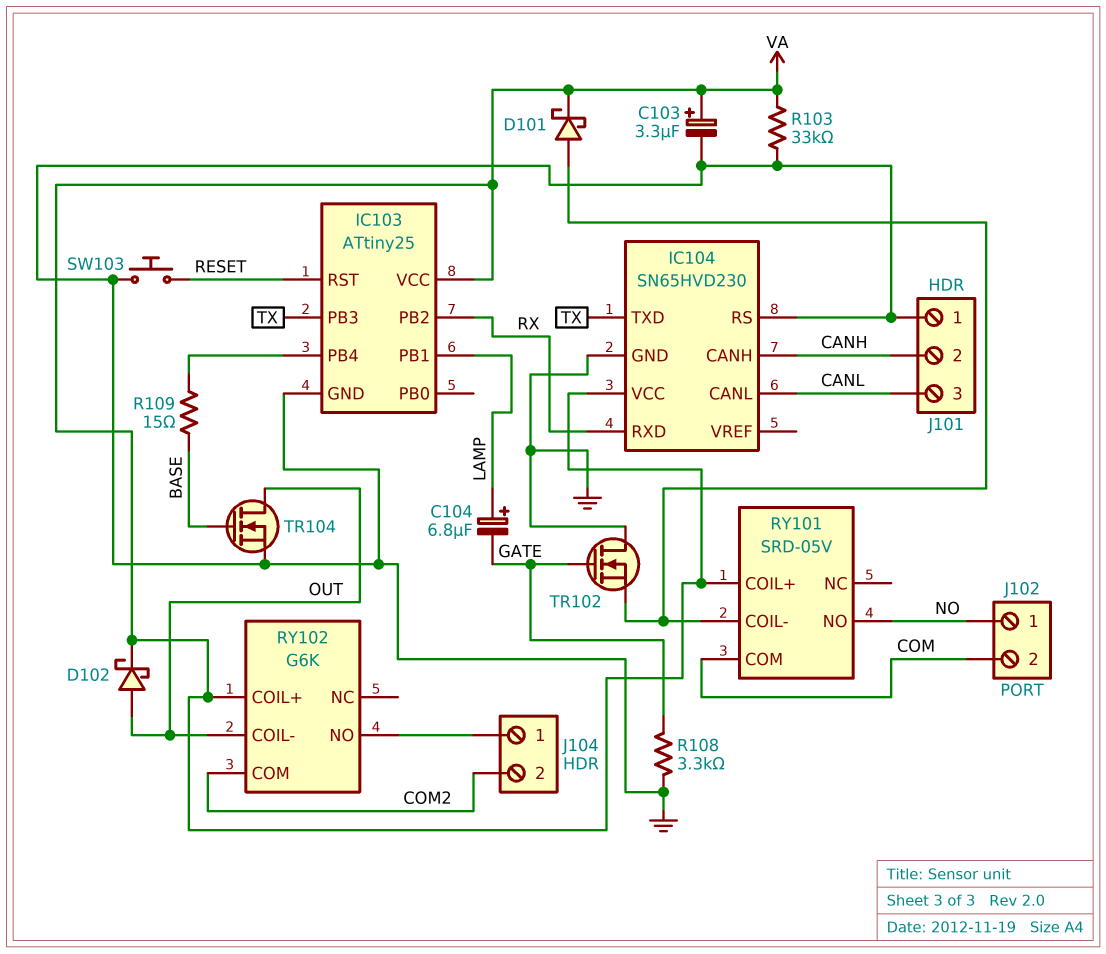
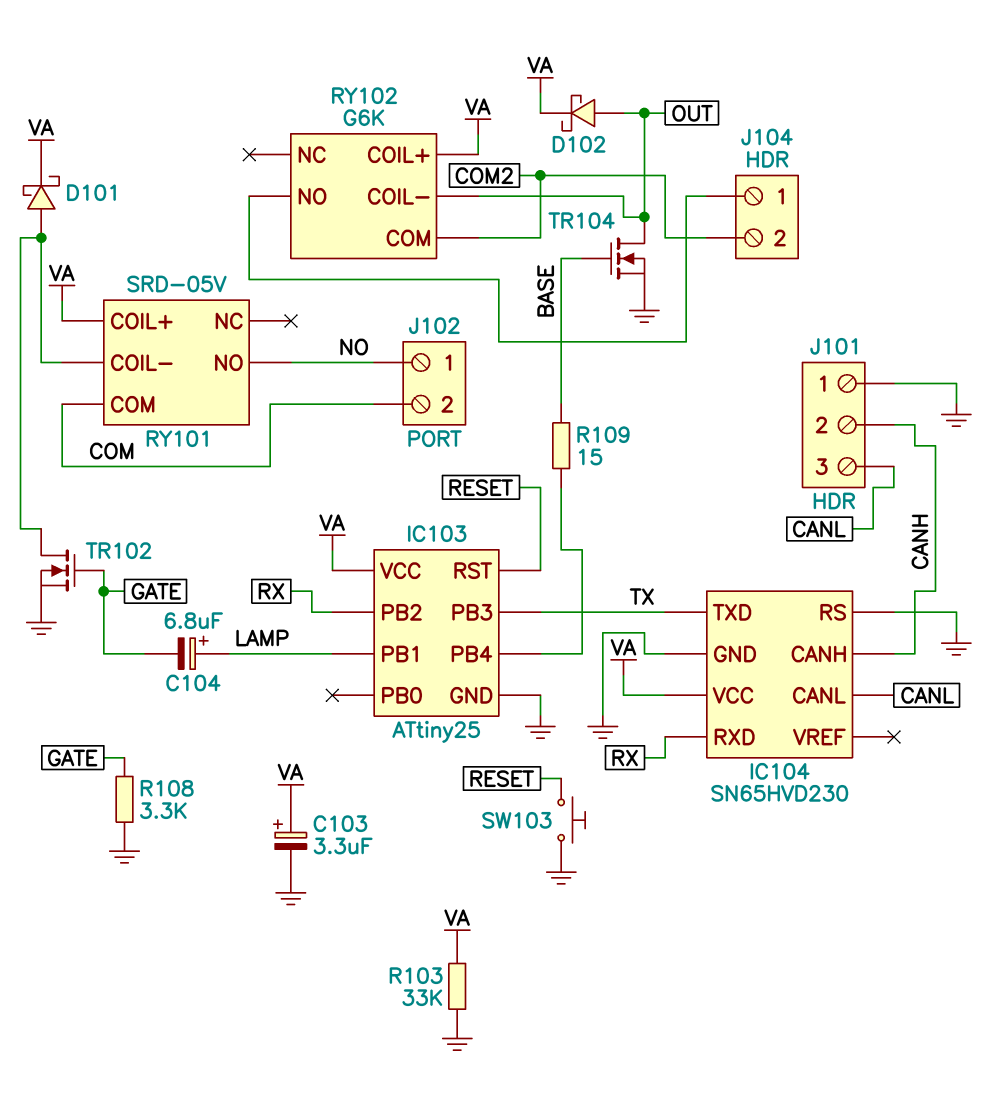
TR102: NMOS (G GATE, D GND, S RY101/COIL-) -> NMOS (G GATE, D RY101/COIL-, S GND)

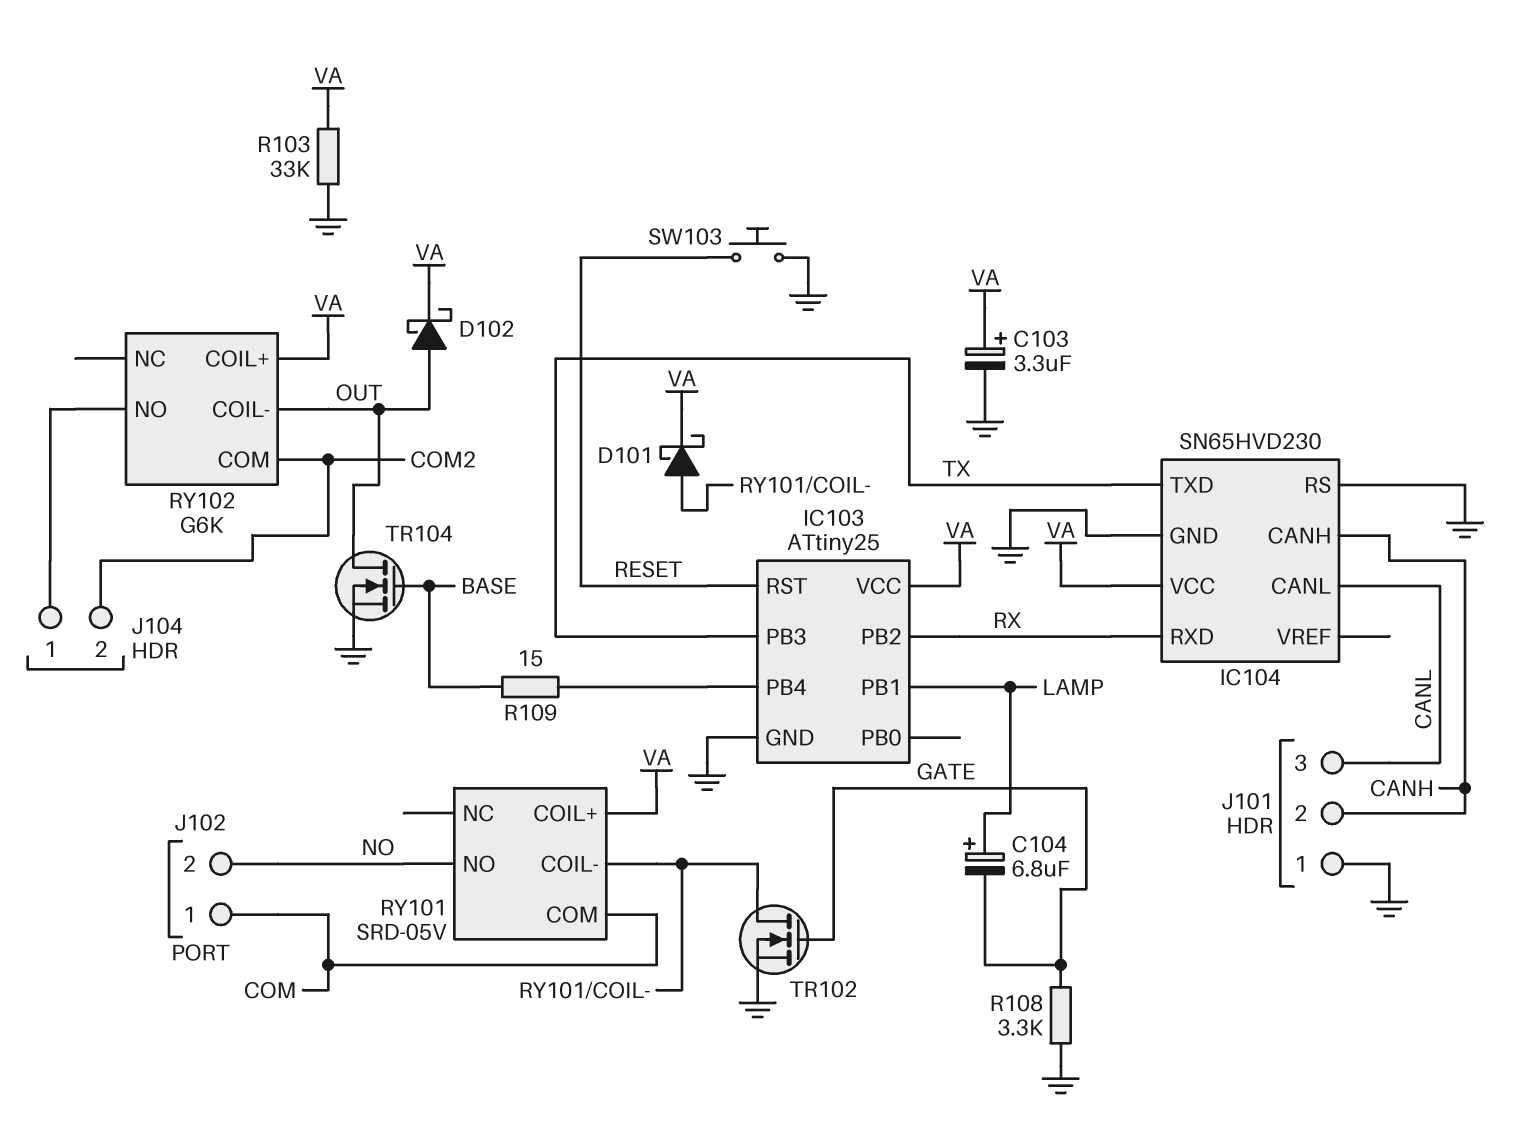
J102 pin 1: NO -> COM
J102 pin 2: COM -> NO

